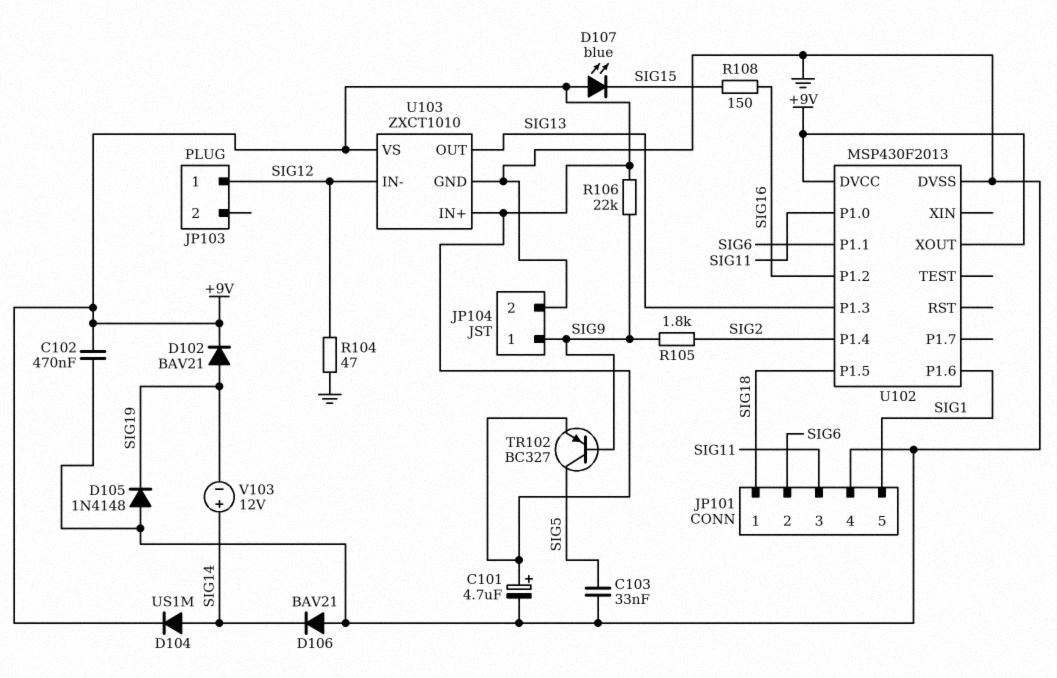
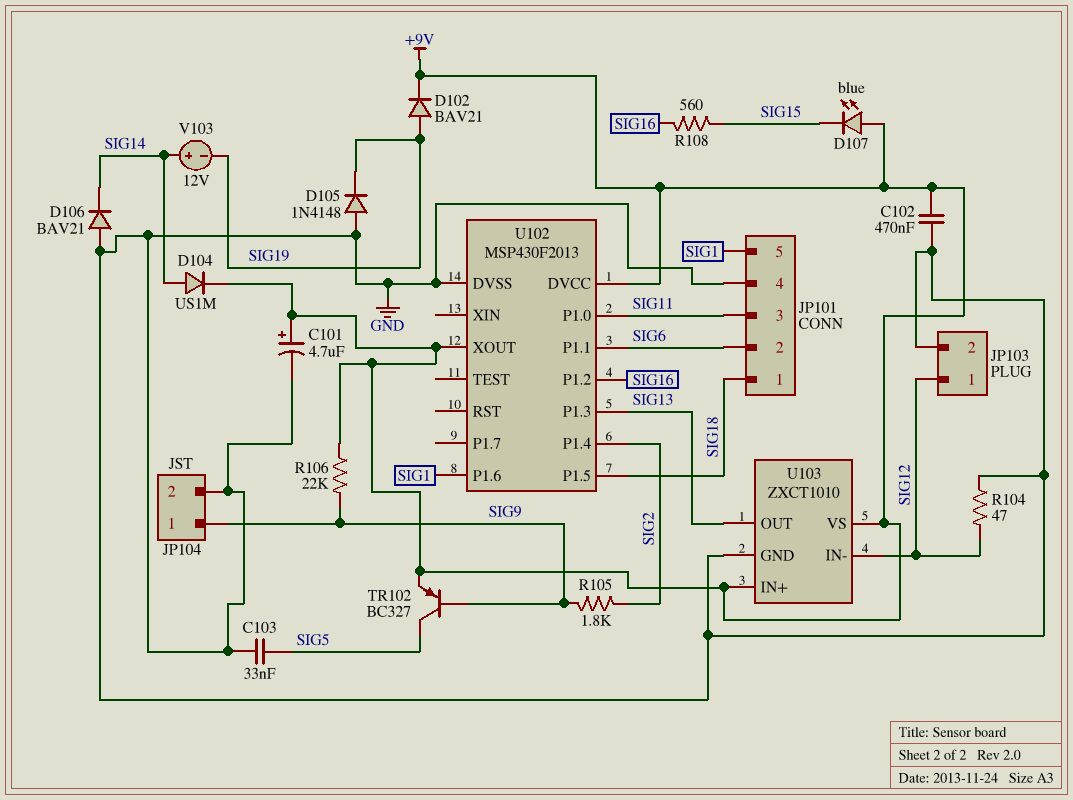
JP103 pin 2: none -> GND
R108: 150 (SIG15, SIG16) -> 560 (SIG15, SIG16)

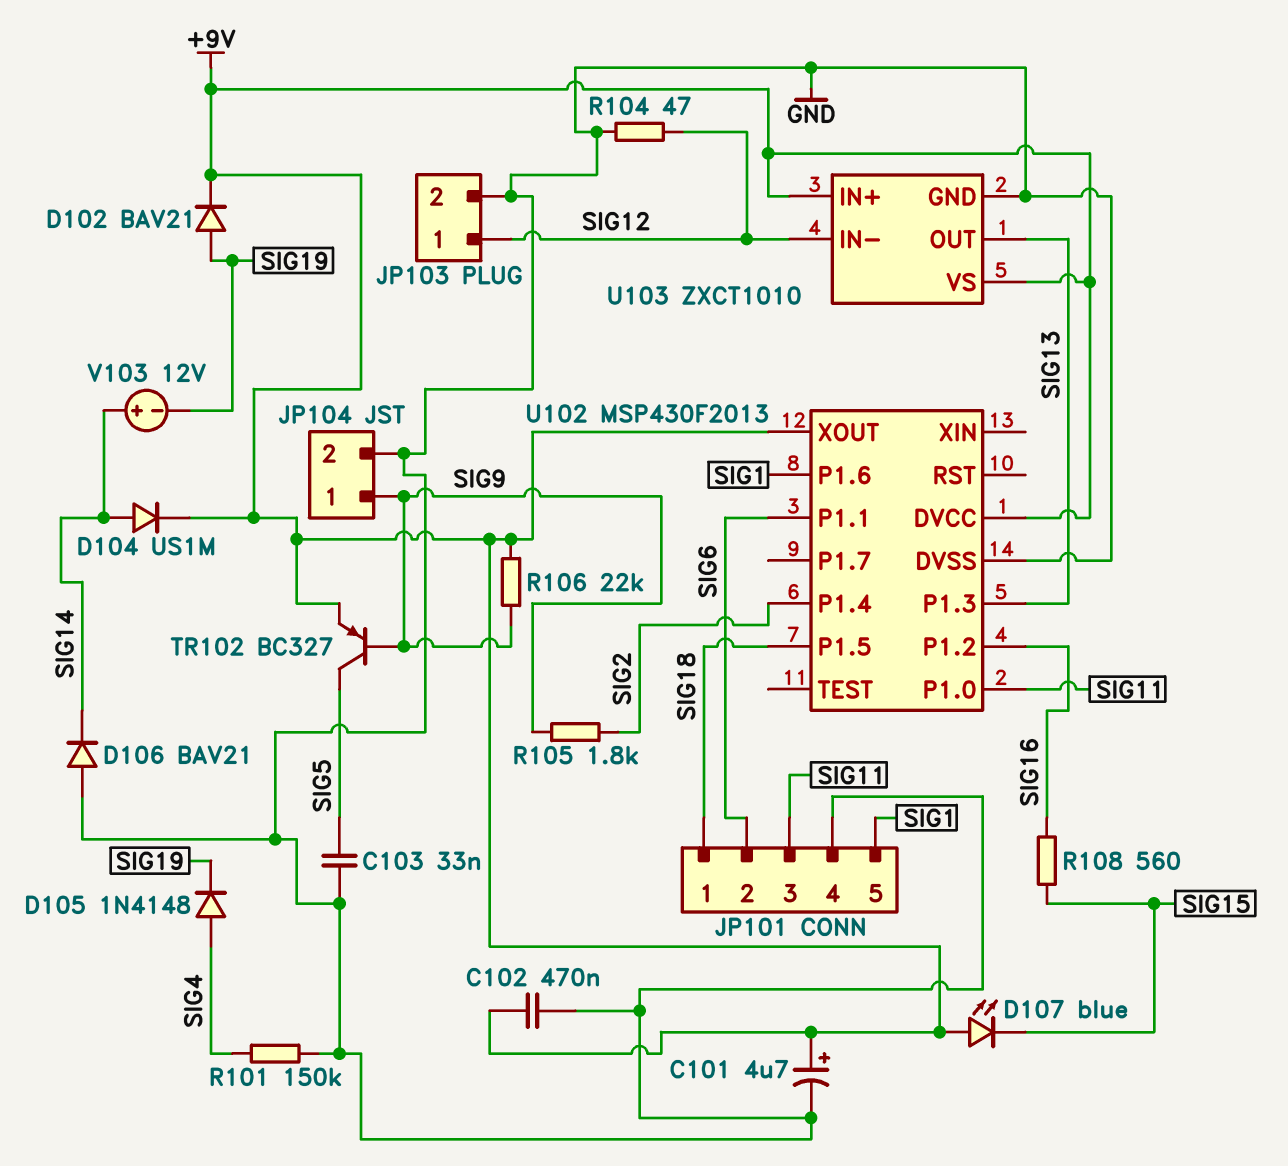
D105: diode 1N4148 (A GND, K SIG19) -> diode 1N4148 (A SIG4, K SIG19)
R101: none -> 150k (GND, SIG4)

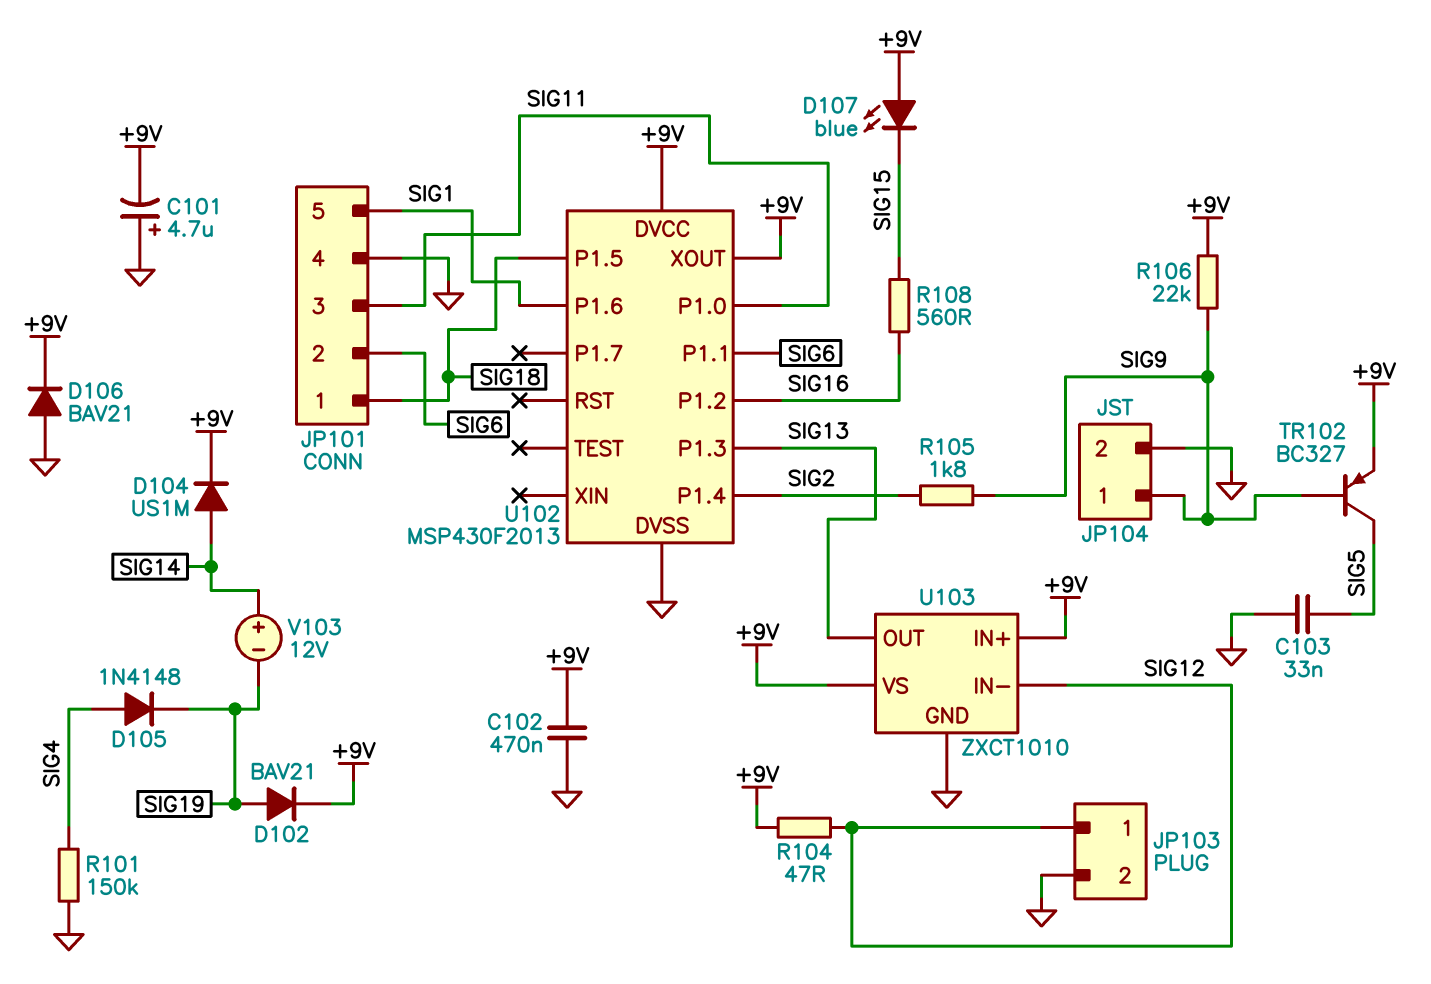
C101: 4.7uF (plus +9V, minus GND) -> 4.7uF (plus GND, minus +9V)
D106: diode BAV21 (A GND, K SIG14) -> diode BAV21 (A GND, K +9V)
R104: 47 (GND, SIG12) -> 47 (+9V, SIG12)

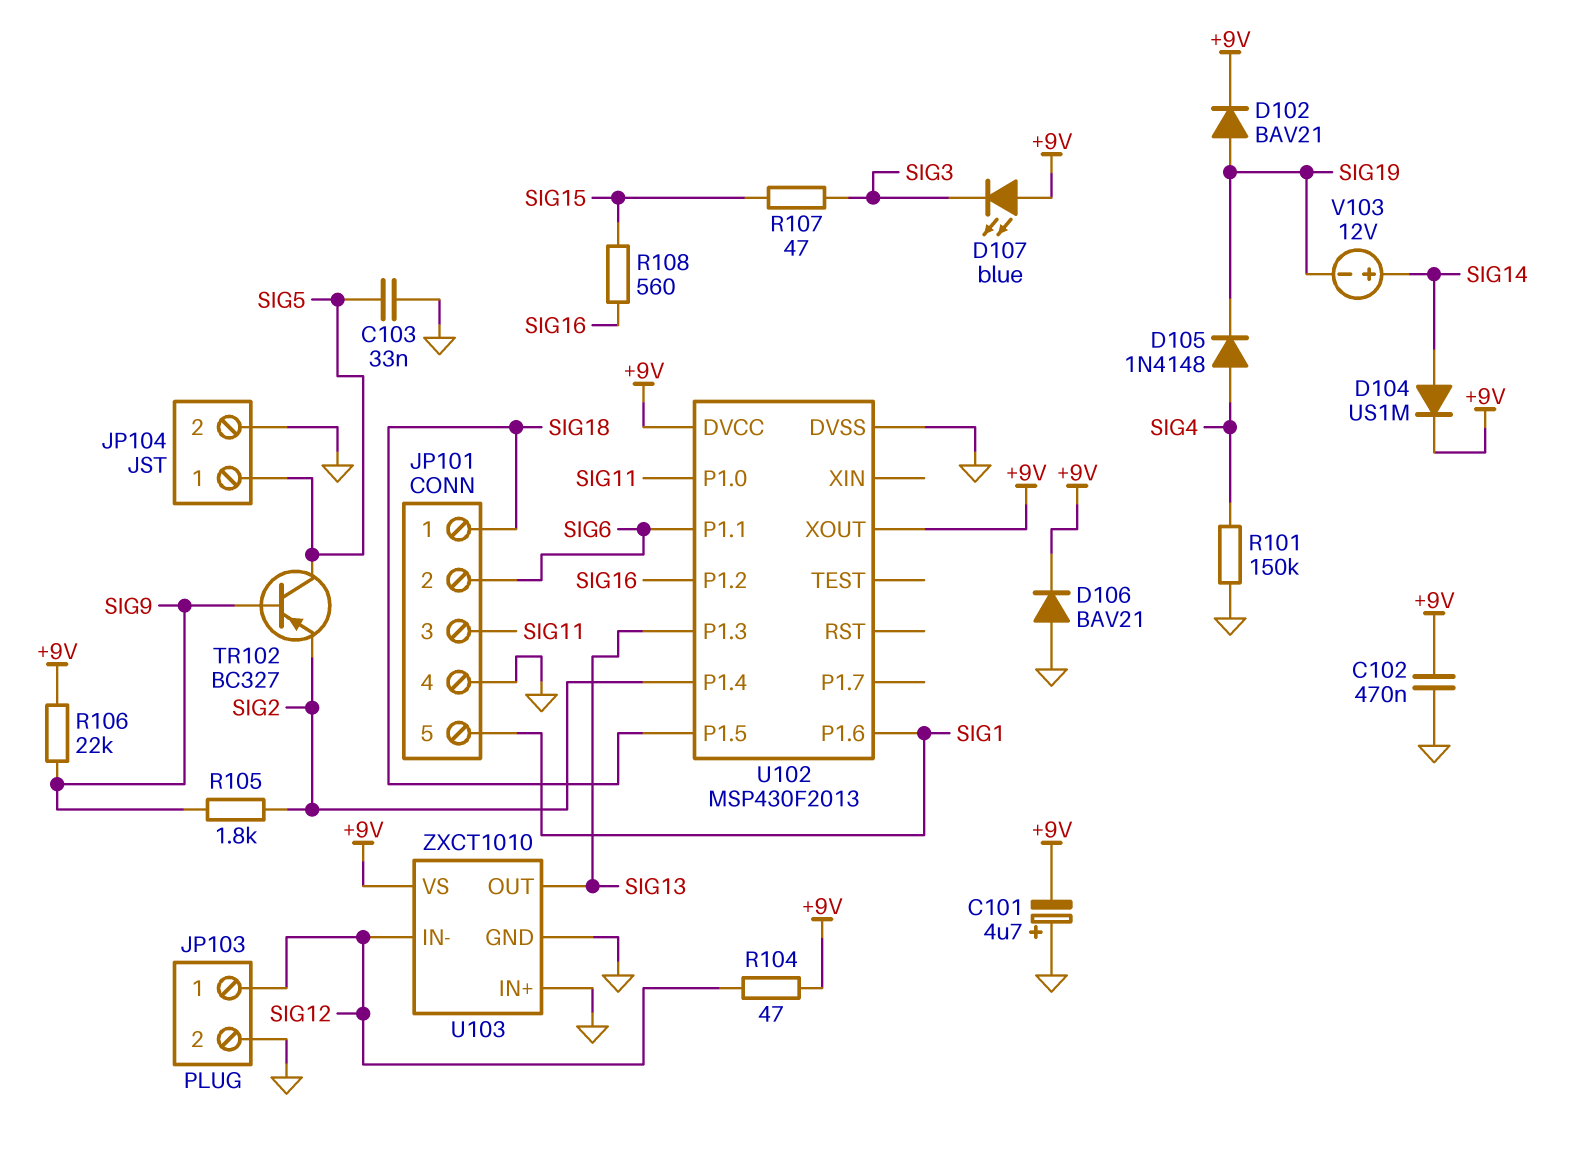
D107: LED blue (A +9V, K SIG15) -> LED blue (A +9V, K SIG3)
JP104 pin 1: SIG9 -> SIG5
R107: none -> 47 (SIG3, SIG15)
TR102: PNP BC327 (B SIG9, C SIG5, E +9V) -> PNP BC327 (B SIG9, C SIG5, E SIG2)
U103 pin IN+: +9V -> GND

